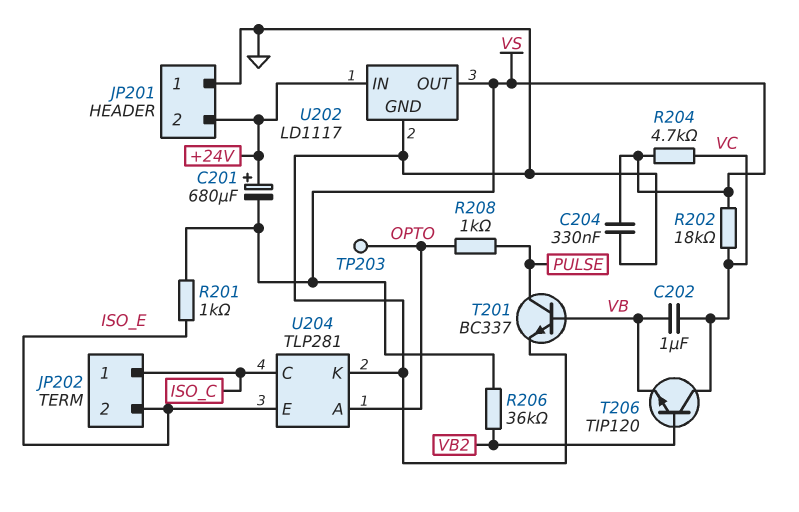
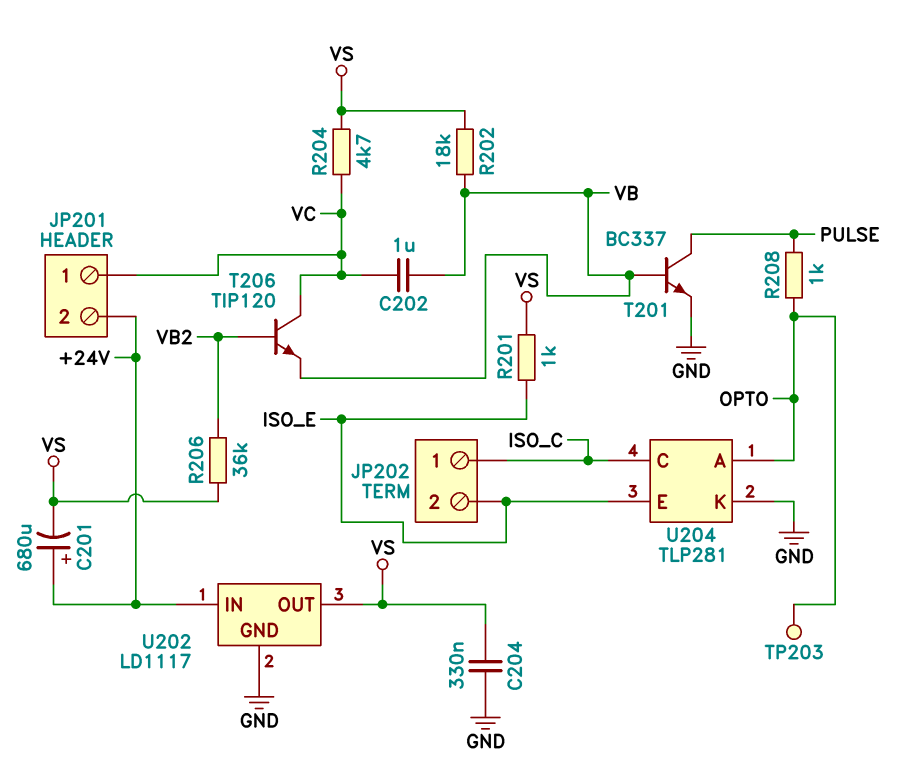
JP201 pin 1: GND -> VC
R202: 18k (VC, VS) -> 18k (VB, VS)

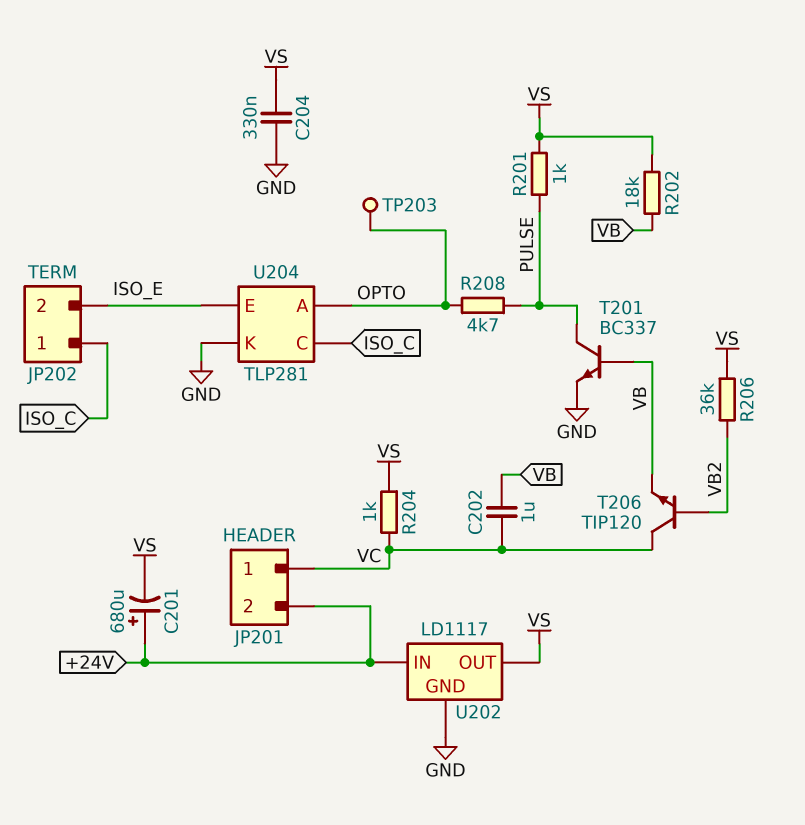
R201: 1k (ISO_E, VS) -> 1k (PULSE, VS)
R204: 4.7k (VC, VS) -> 1k (VC, VS)
R208: 1k (OPTO, PULSE) -> 4.7k (OPTO, PULSE)

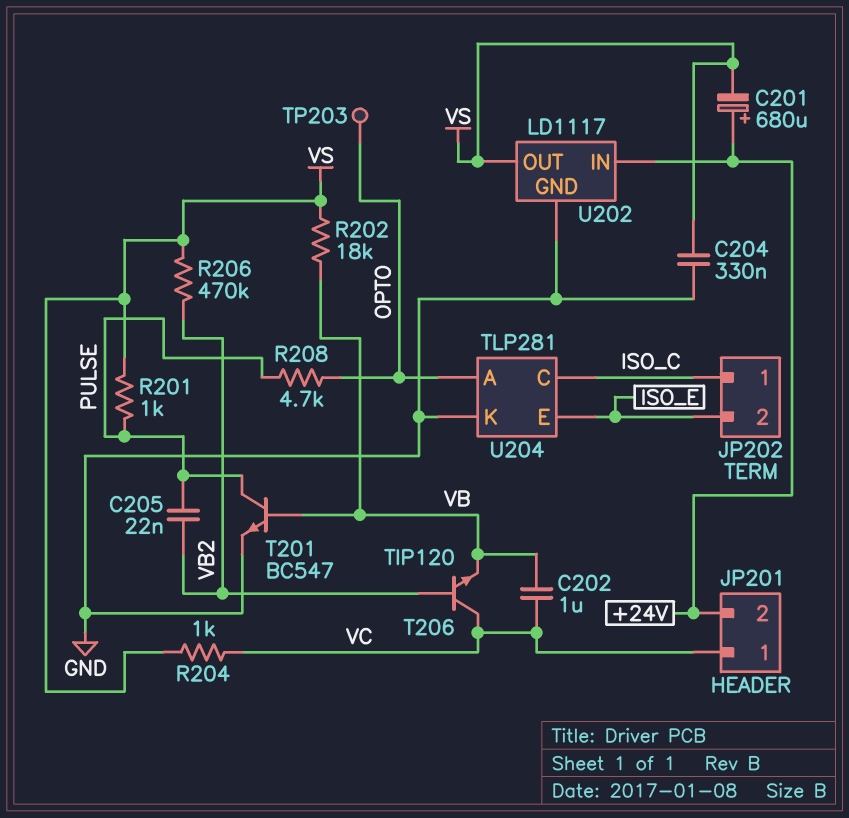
C205: none -> 22nF (PULSE, VB2)
R206: 36k (VB2, VS) -> 470k (VB2, VS)
T201: NPN BC337 (B VB, C PULSE, E GND) -> NPN BC547 (B VB, C PULSE, E GND)

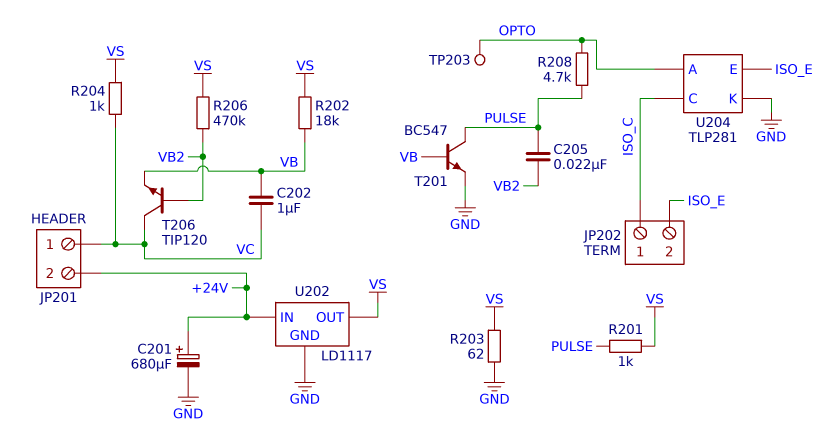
C201: 680uF (plus +24V, minus VS) -> 680uF (plus +24V, minus GND)
C204: 330nF (GND, VS) -> none
R203: none -> 62 (GND, VS)

